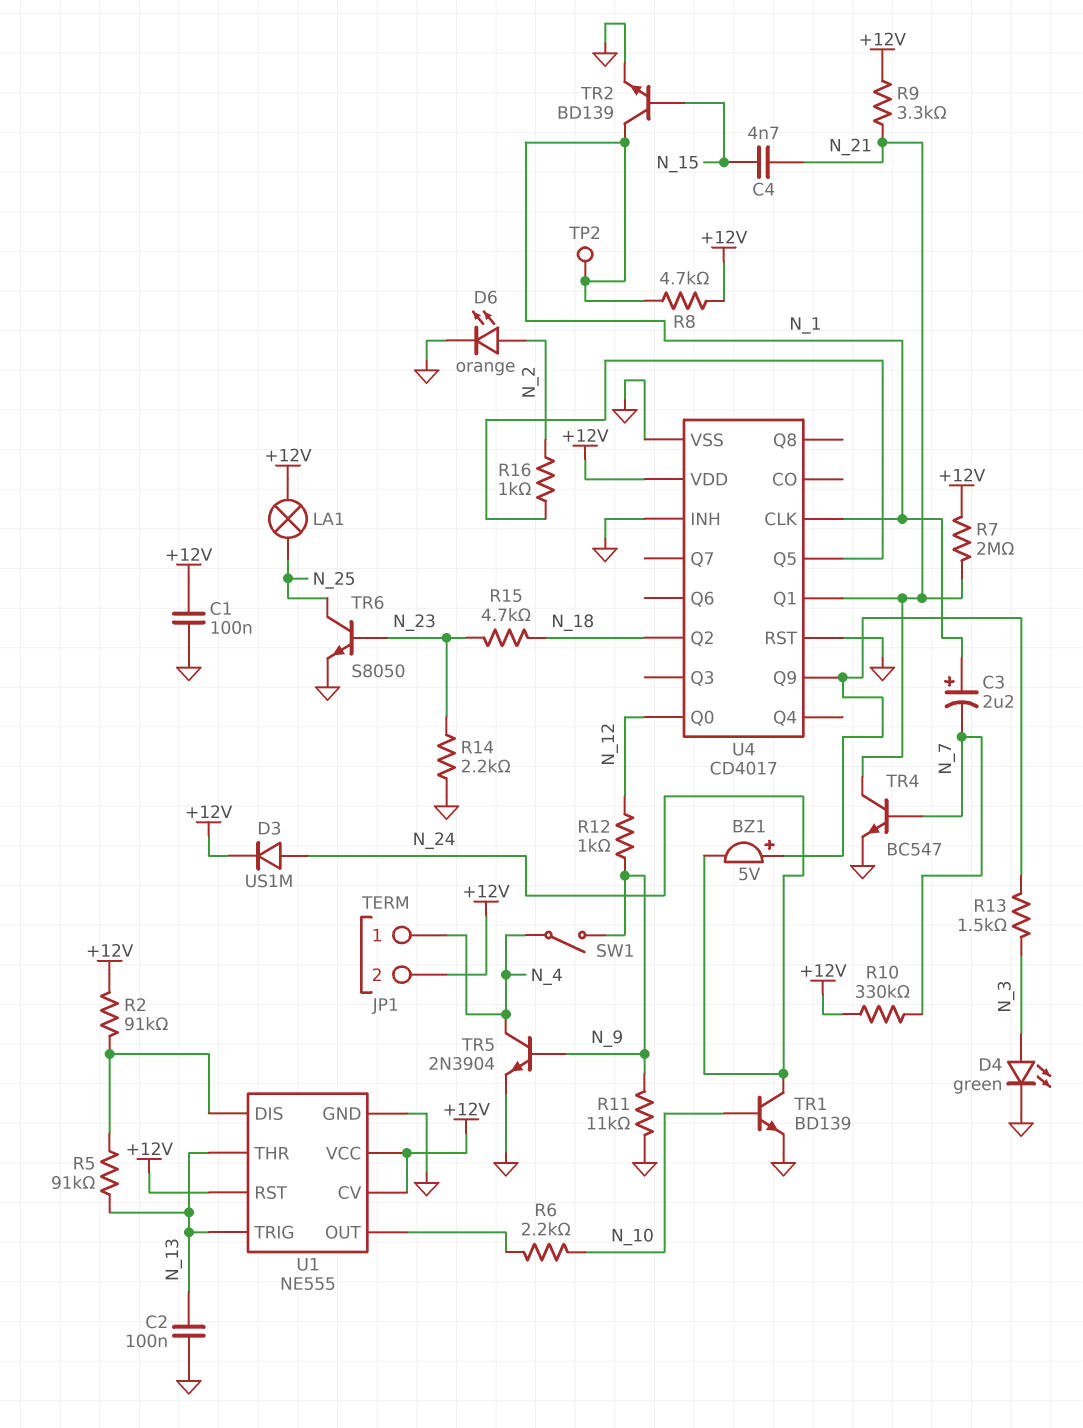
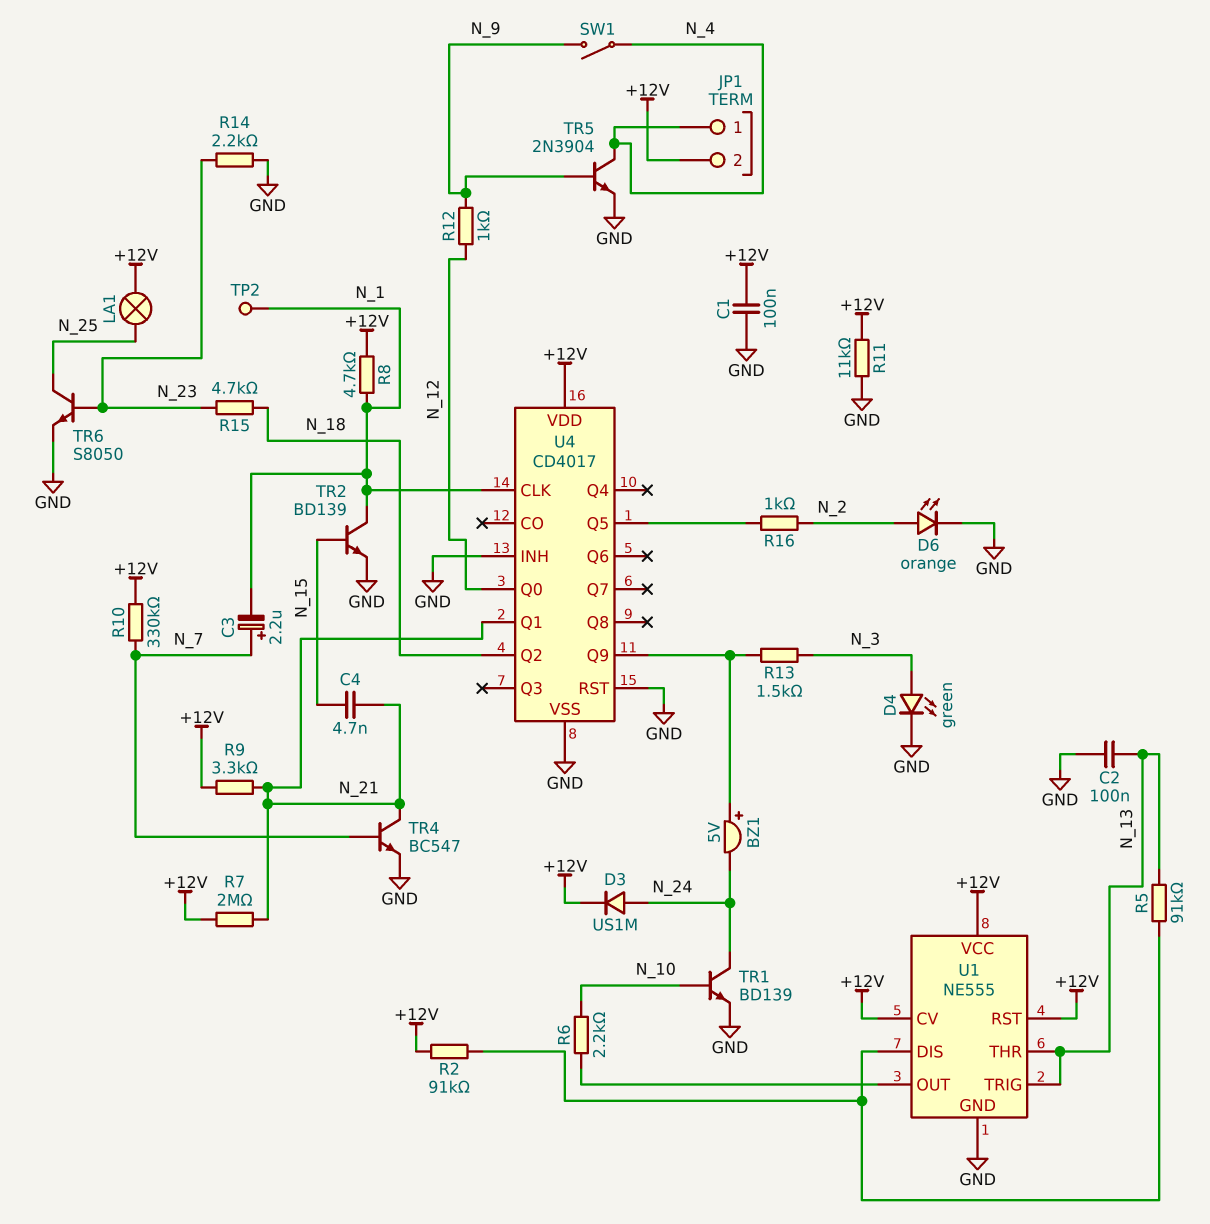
C3: 2.2uF (plus N_1, minus N_7) -> 2.2uF (plus N_7, minus N_1)
R11: 11k (GND, N_9) -> 11k (+12V, GND)

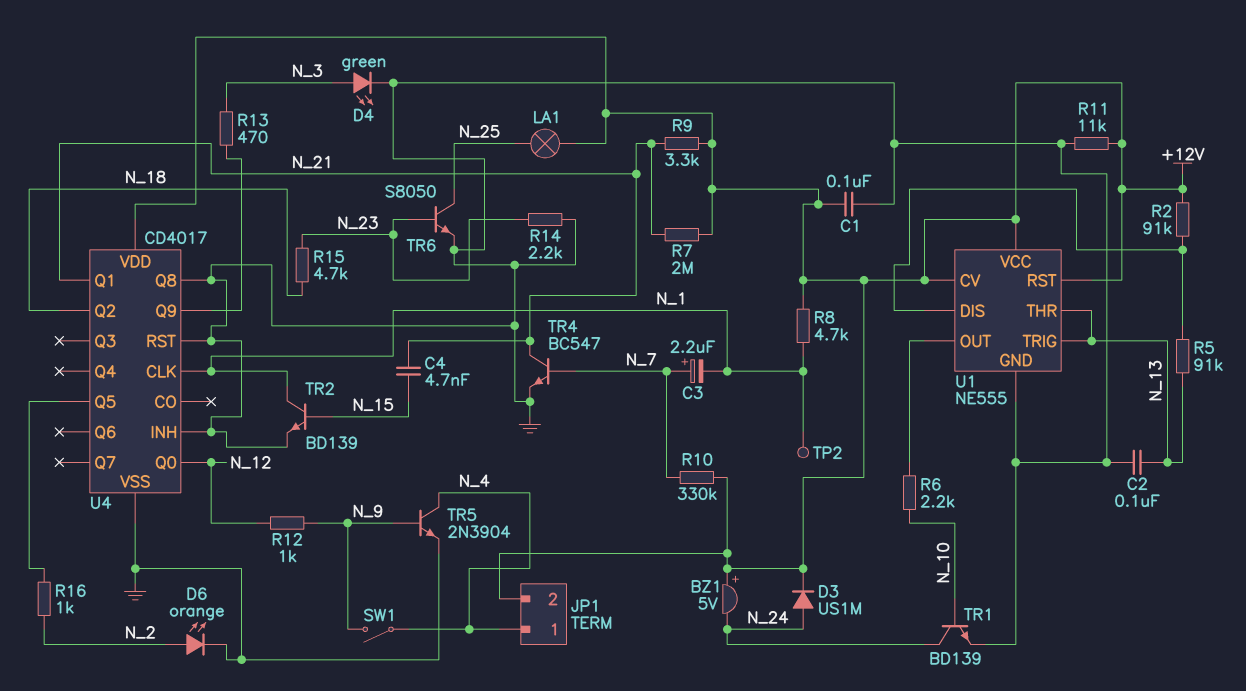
BZ1: buzzer 5V (plus U4/Q9, minus N_24) -> buzzer 5V (plus +12V, minus N_24)
R13: 1.5k (N_3, U4/Q9) -> 470 (N_3, U4/Q9)
U4 pin Q8: none -> GND

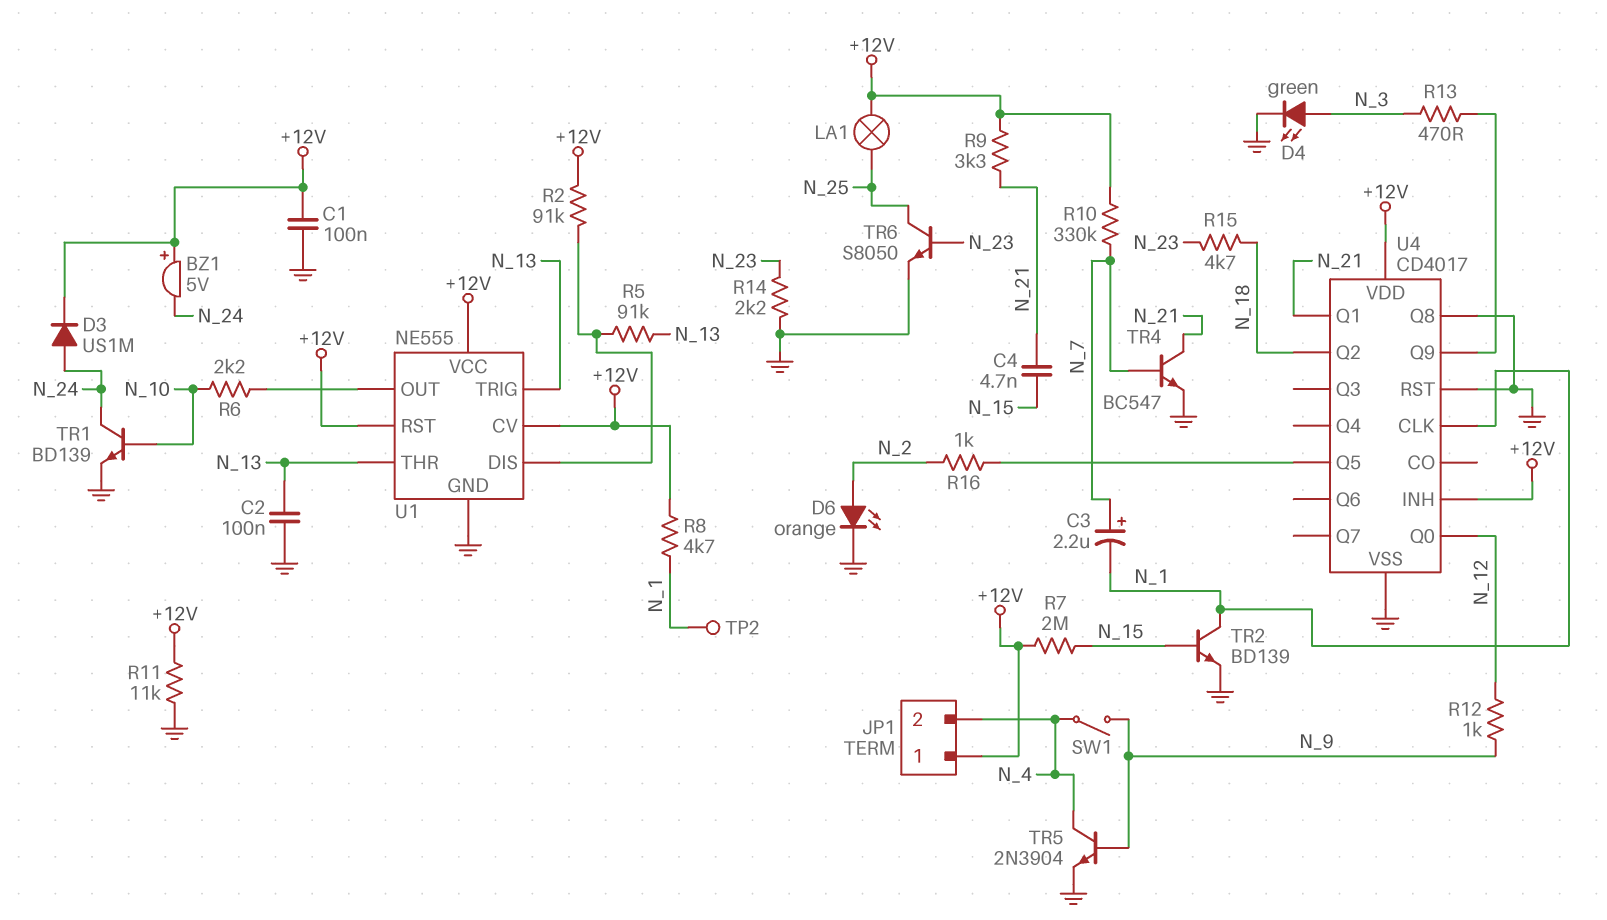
JP1 pin 1: N_4 -> +12V
JP1 pin 2: +12V -> N_4
R7: 2M (+12V, N_21) -> 2M (+12V, N_15)
U4 pin INH: GND -> +12V

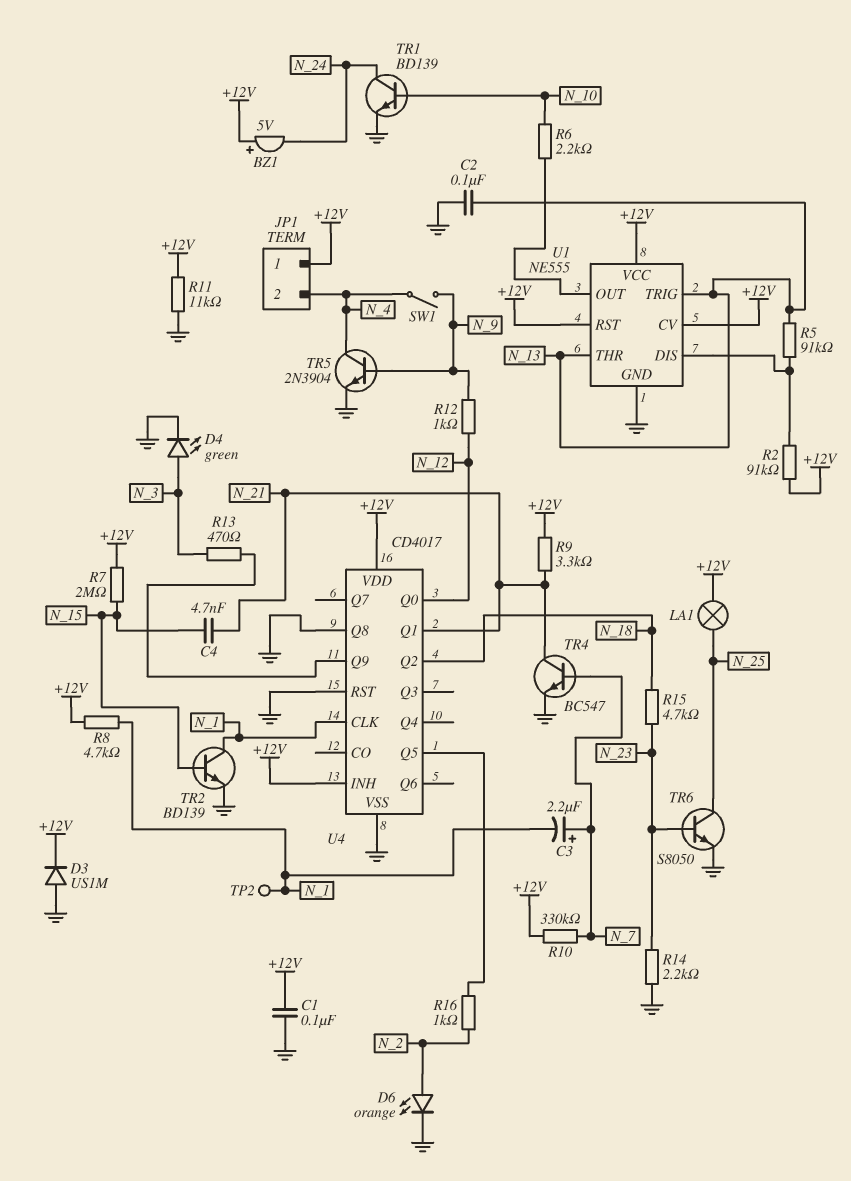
D3: diode US1M (A N_24, K +12V) -> diode US1M (A GND, K +12V)

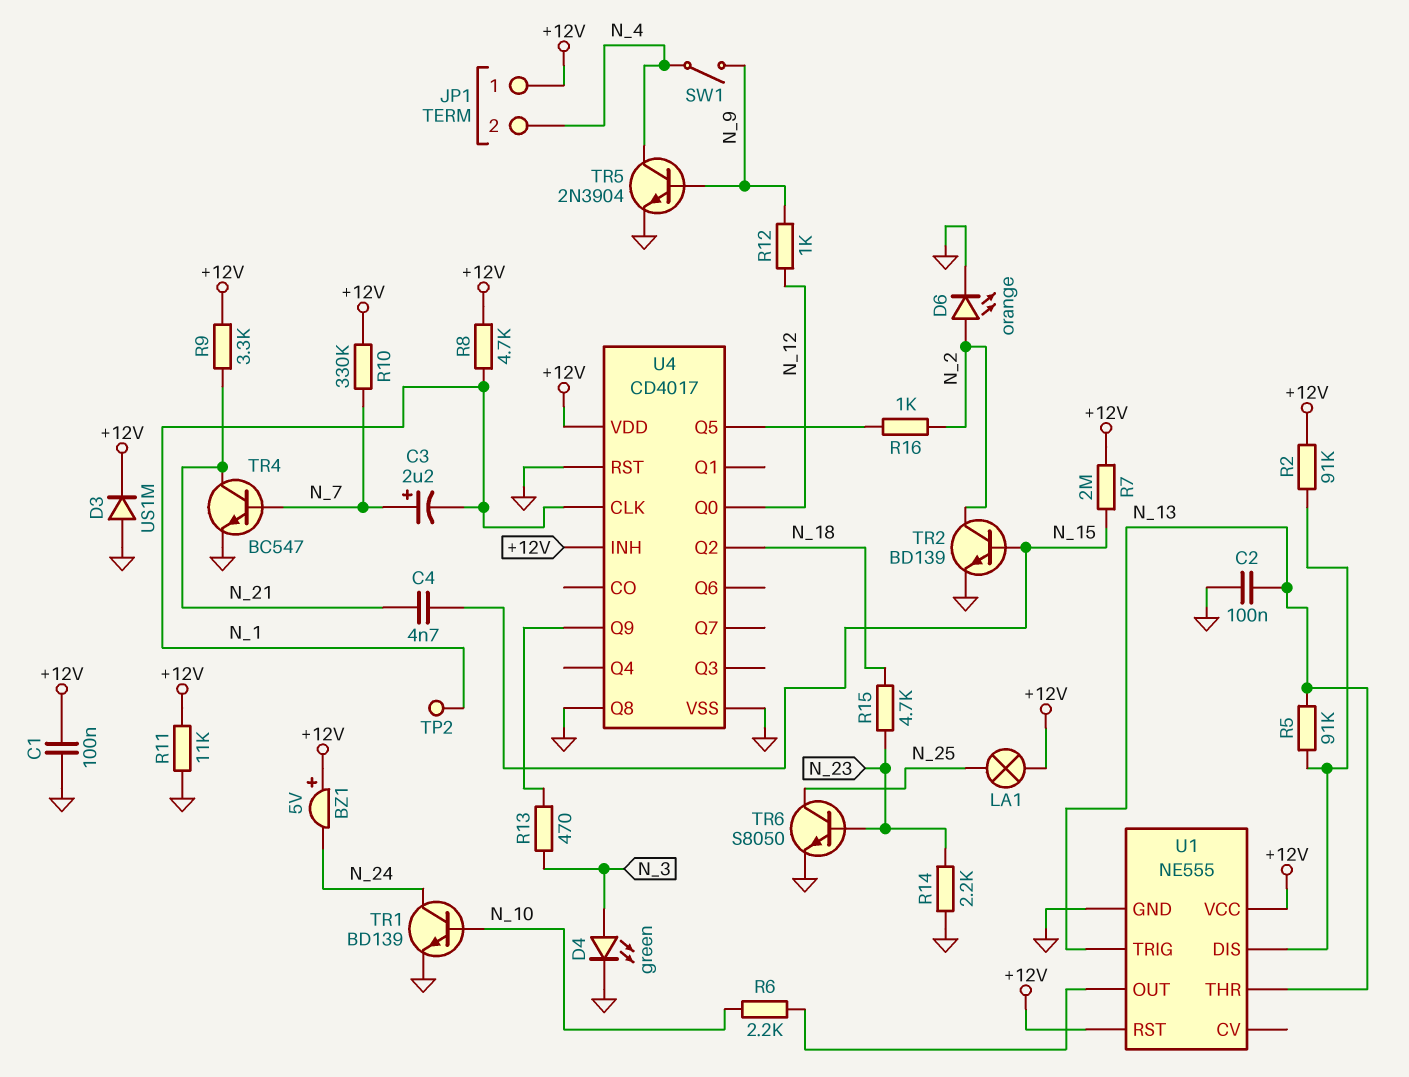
TR2: NPN BD139 (B N_15, C N_1, E GND) -> NPN BD139 (B N_15, C N_2, E GND)
U1 pin CV: +12V -> none
U4 pin Q1: N_21 -> none

